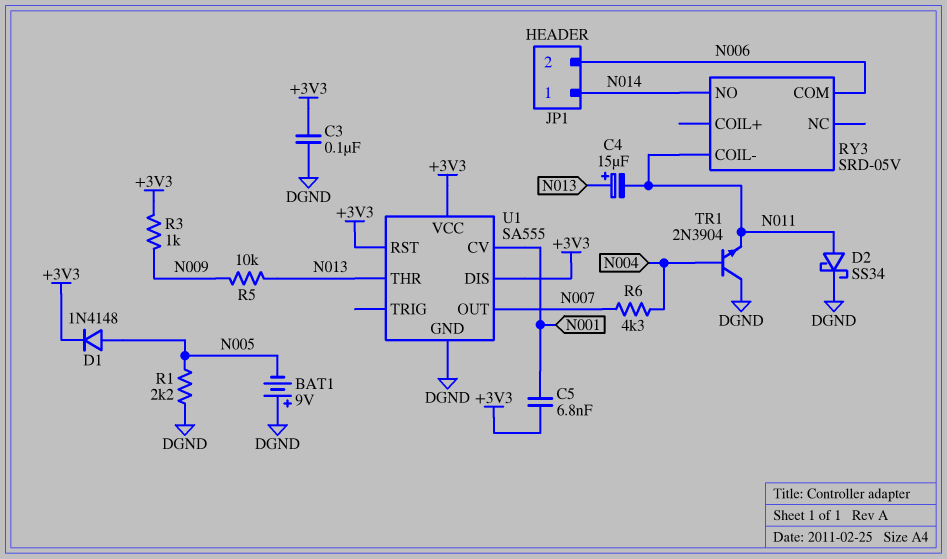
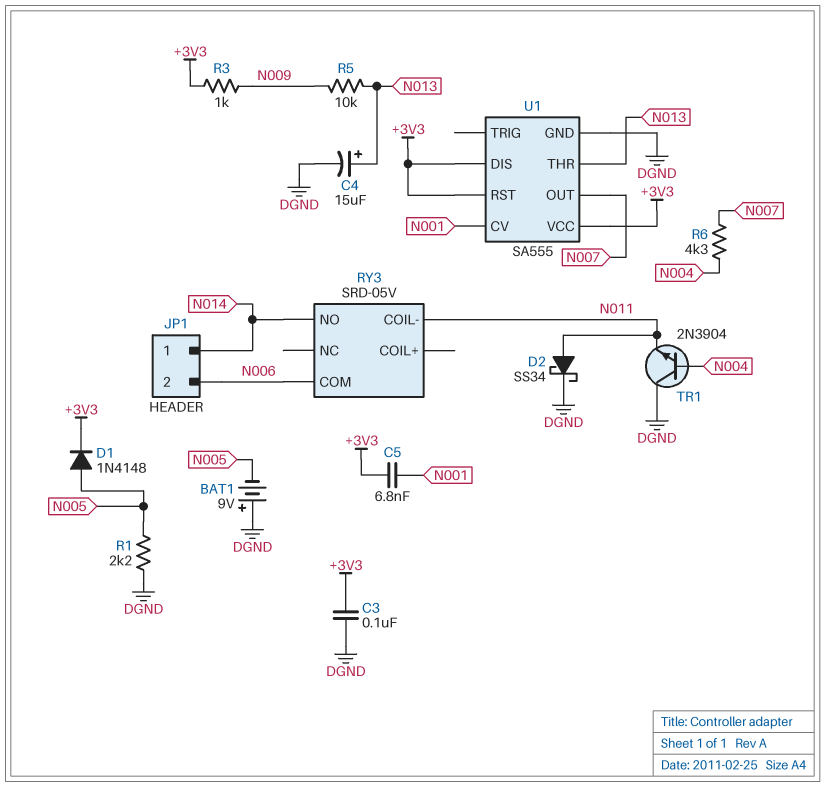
C4: 15uF (plus N013, minus N011) -> 15uF (plus N013, minus DGND)

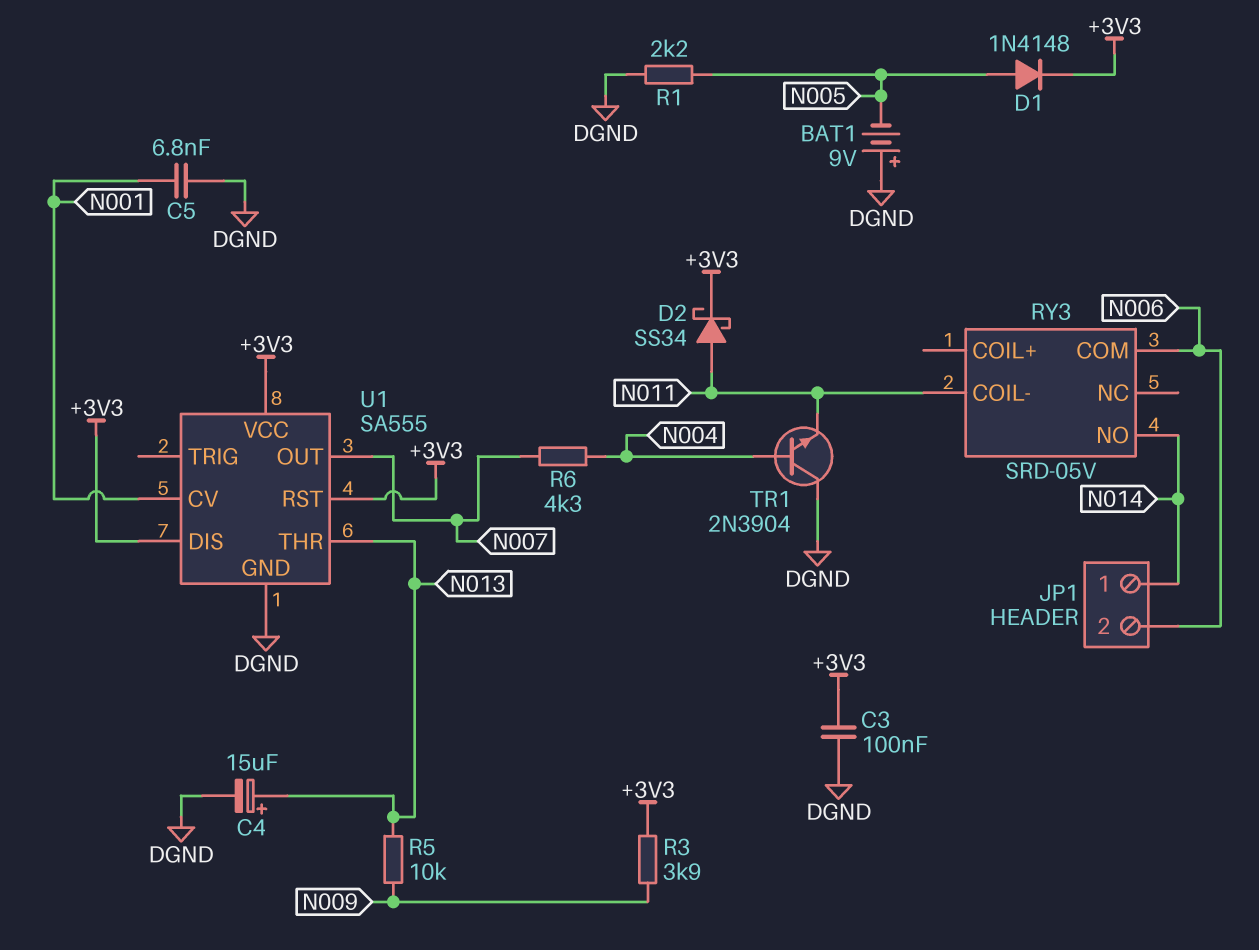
C5: 6.8nF (+3V3, N001) -> 6.8nF (DGND, N001)
D2: schottky SS34 (A N011, K DGND) -> schottky SS34 (A N011, K +3V3)
R3: 1k (+3V3, N009) -> 3.9k (+3V3, N009)

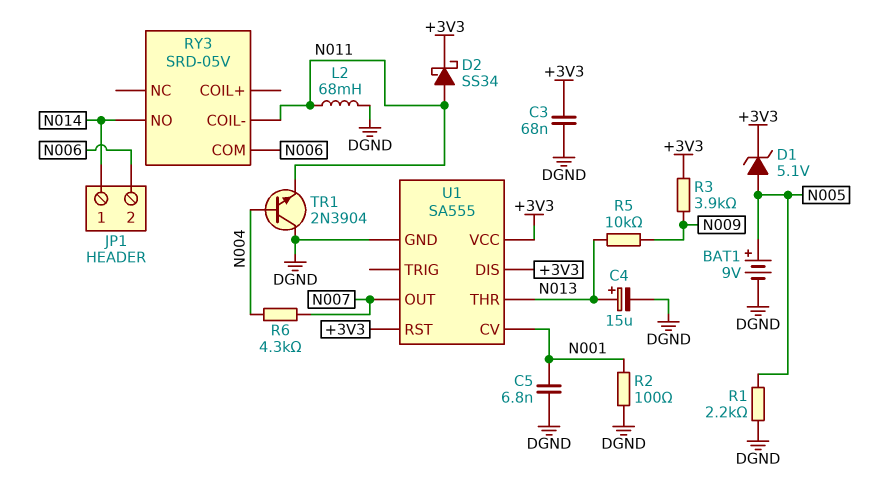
BAT1: 9V (plus DGND, minus N005) -> 9V (plus N005, minus DGND)
C3: 100nF (+3V3, DGND) -> 68nF (+3V3, DGND)
D1: diode 1N4148 (A N005, K +3V3) -> zener 5.1V (A N005, K +3V3)
L2: none -> 68mH (DGND, N011)
R2: none -> 100 (DGND, N001)

